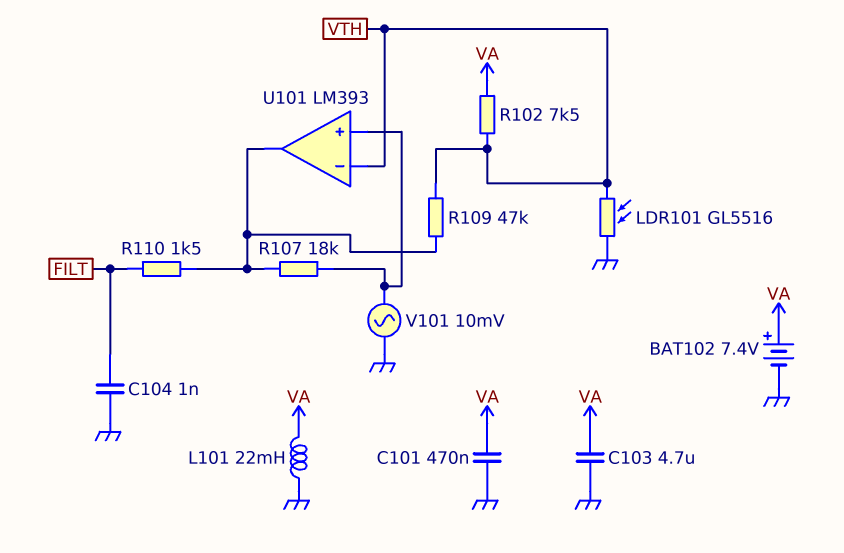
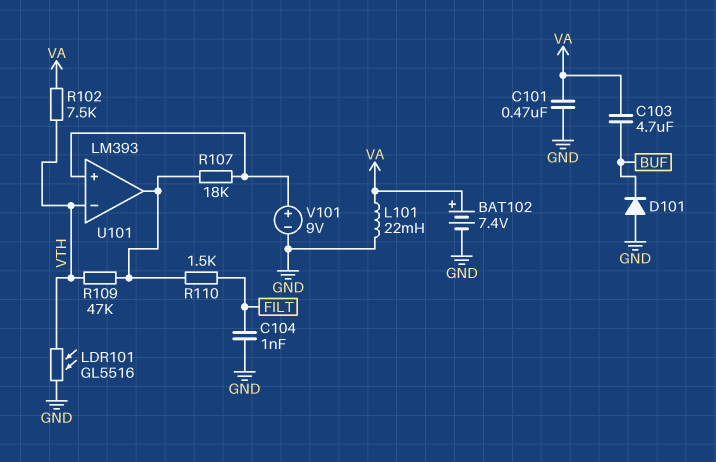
C103: 4.7uF (GND, VA) -> 4.7uF (BUF, VA)
D101: none -> diode (A GND, K BUF)
V101: AC 10mV (GND, U101/in+) -> 9V (plus U101/in+, minus GND)

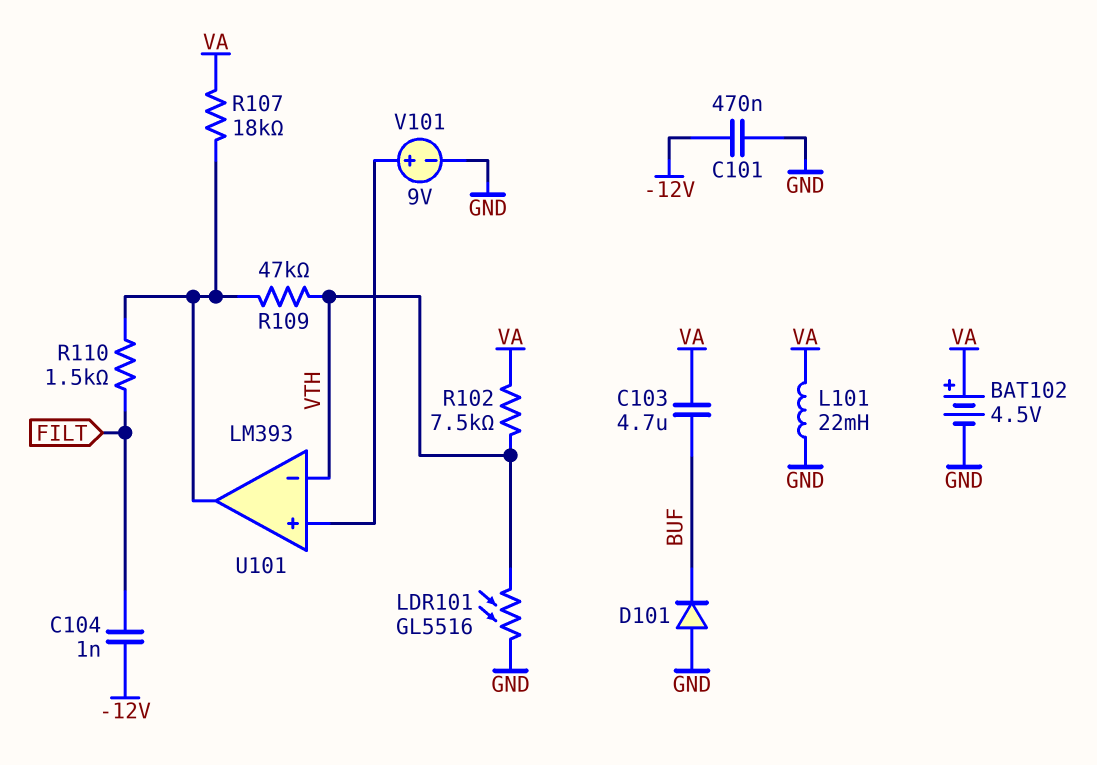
BAT102: 7.4V (plus VA, minus GND) -> 4.5V (plus VA, minus GND)
C101: 470nF (GND, VA) -> 470nF (-12V, GND)
C104: 1nF (FILT, GND) -> 1nF (-12V, FILT)
R107: 18k (U101/in+, U101/out) -> 18k (U101/out, VA)

